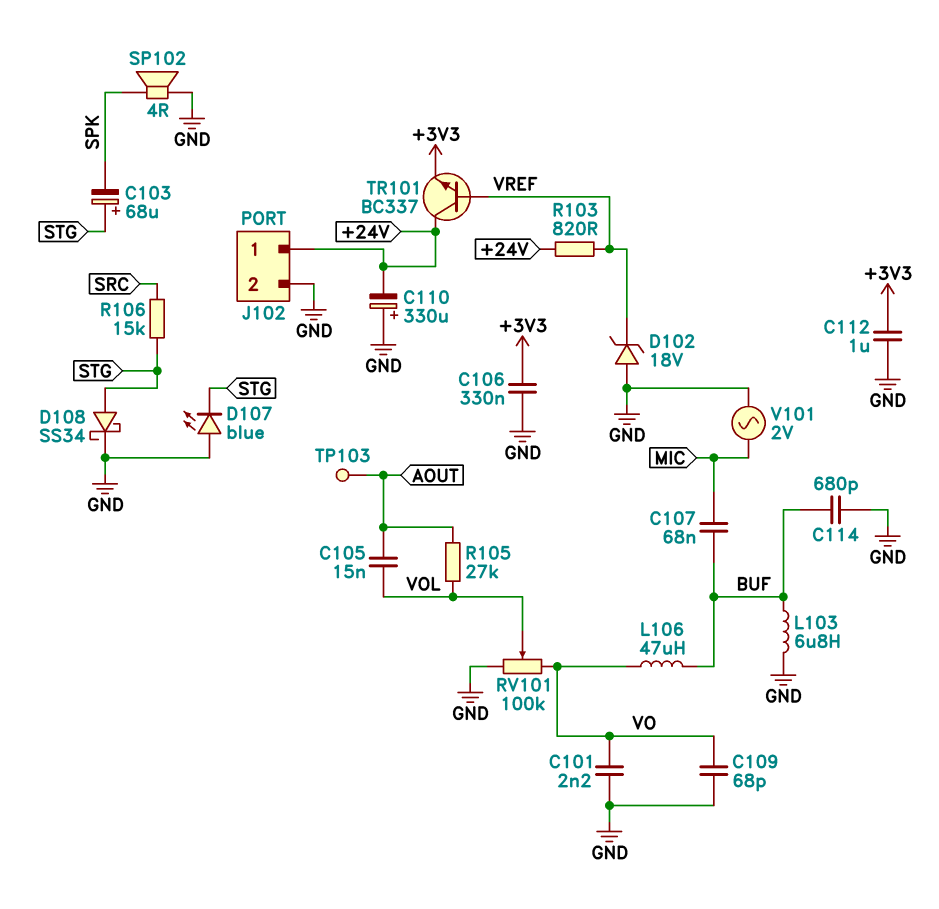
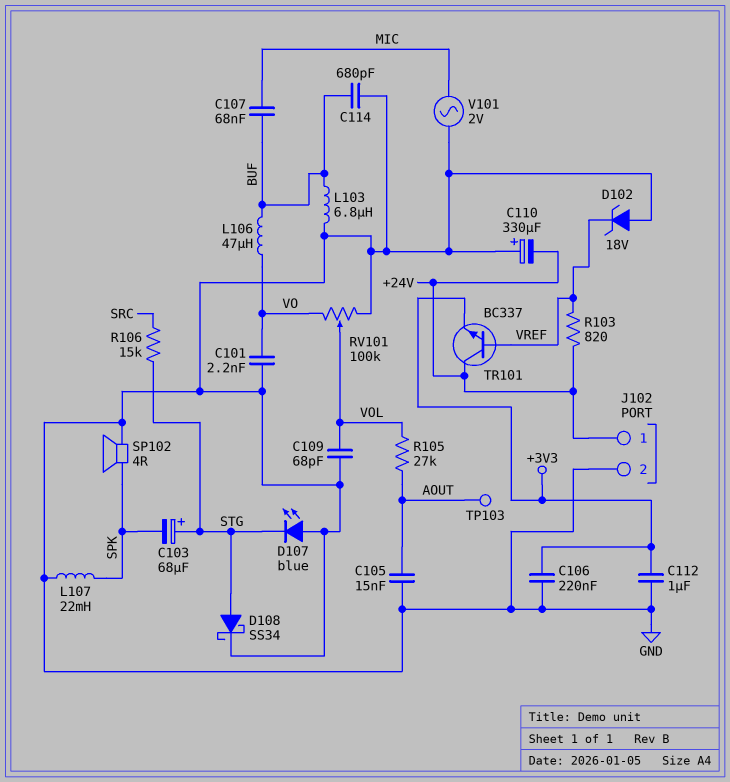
C105: 15nF (AOUT, VOL) -> 15nF (AOUT, GND)
C106: 330nF (+3V3, GND) -> 220nF (+3V3, GND)
C109: 68pF (GND, VO) -> 68pF (GND, VOL)
L107: none -> 22mH (GND, SPK)

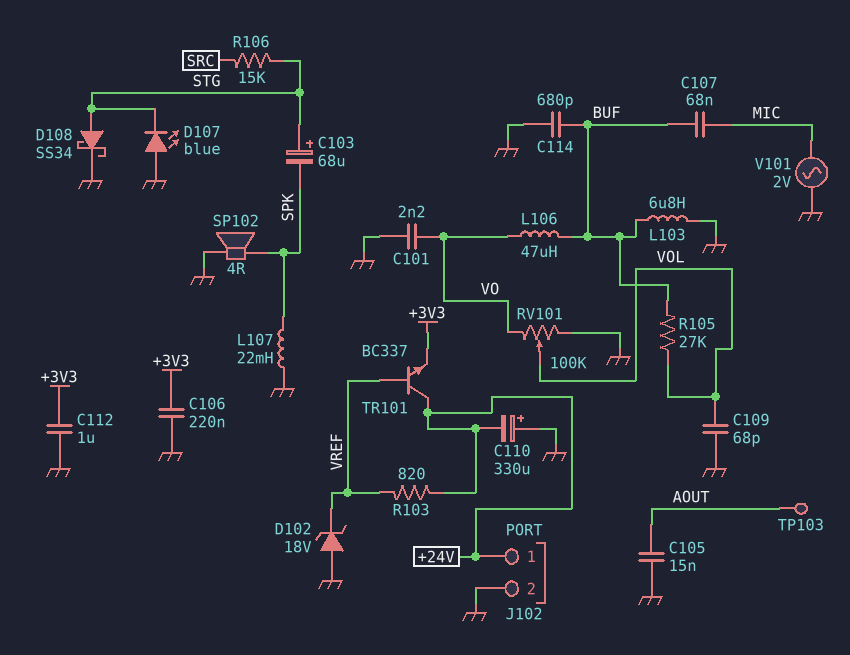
R105: 27k (AOUT, VOL) -> 27k (BUF, VOL)

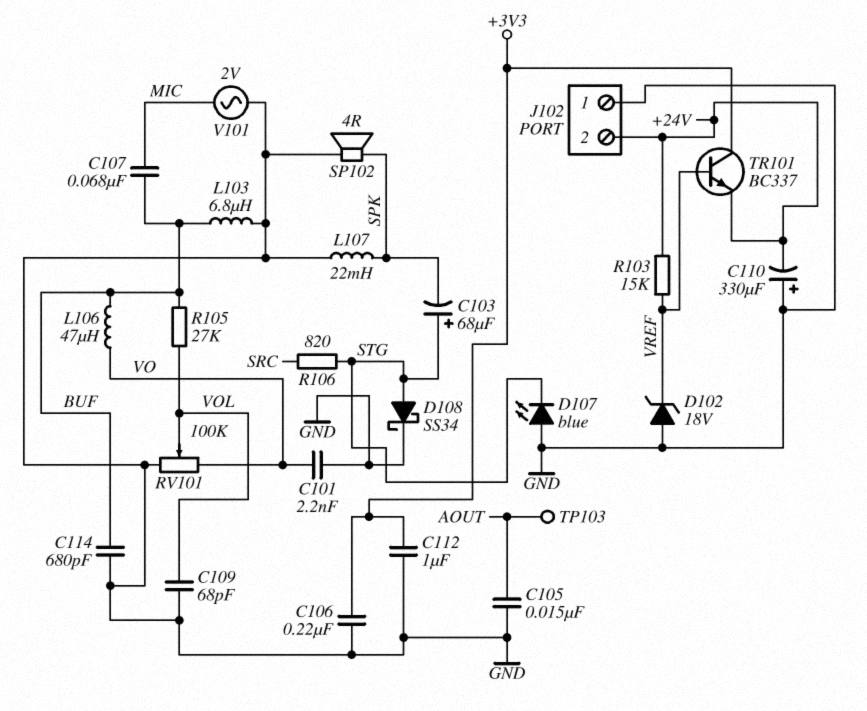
J102 pin 1: +24V -> GND
J102 pin 2: GND -> +24V
R103: 820 (+24V, VREF) -> 15k (+24V, VREF)
R106: 15k (SRC, STG) -> 820 (SRC, STG)
TR101: NPN BC337 (B VREF, C +24V, E +3V3) -> NPN BC337 (B VREF, C +3V3, E +24V)

